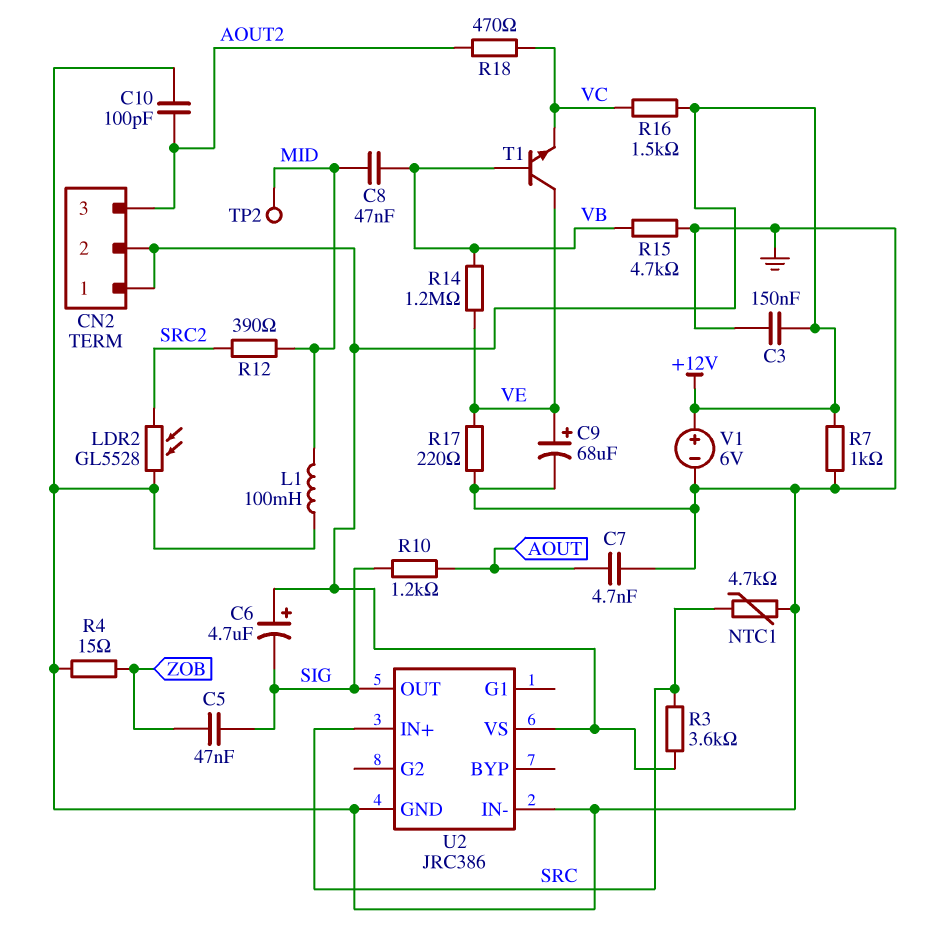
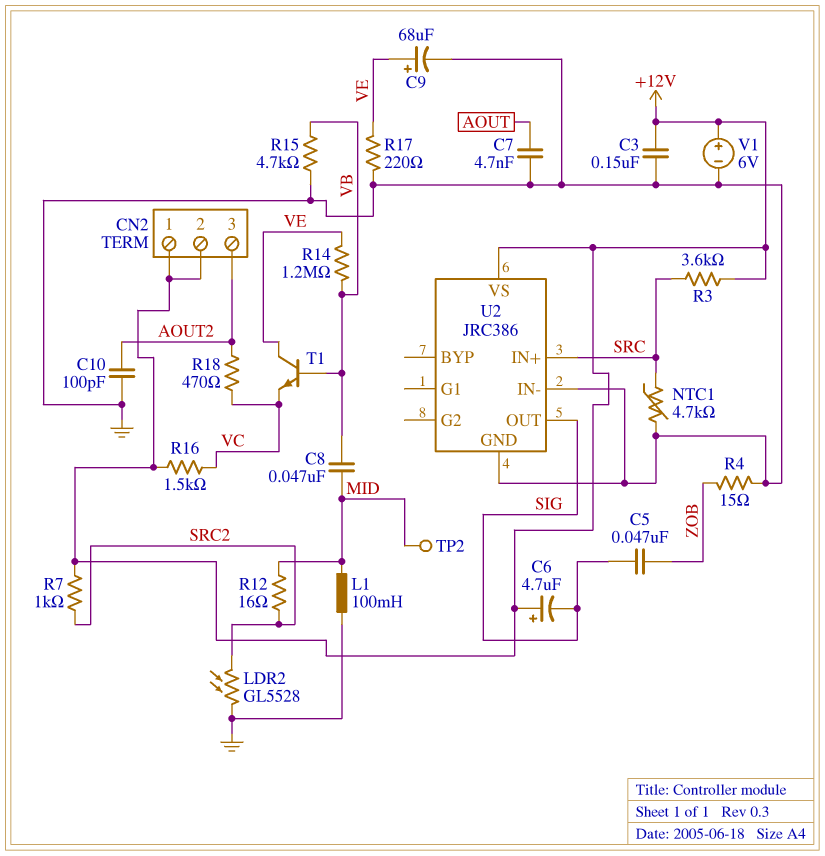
R7: 1k (+12V, GND) -> 1k (+12V, SRC2)
R10: 1.2k (AOUT, SIG) -> none
R12: 390 (MID, SRC2) -> 16 (MID, SRC2)

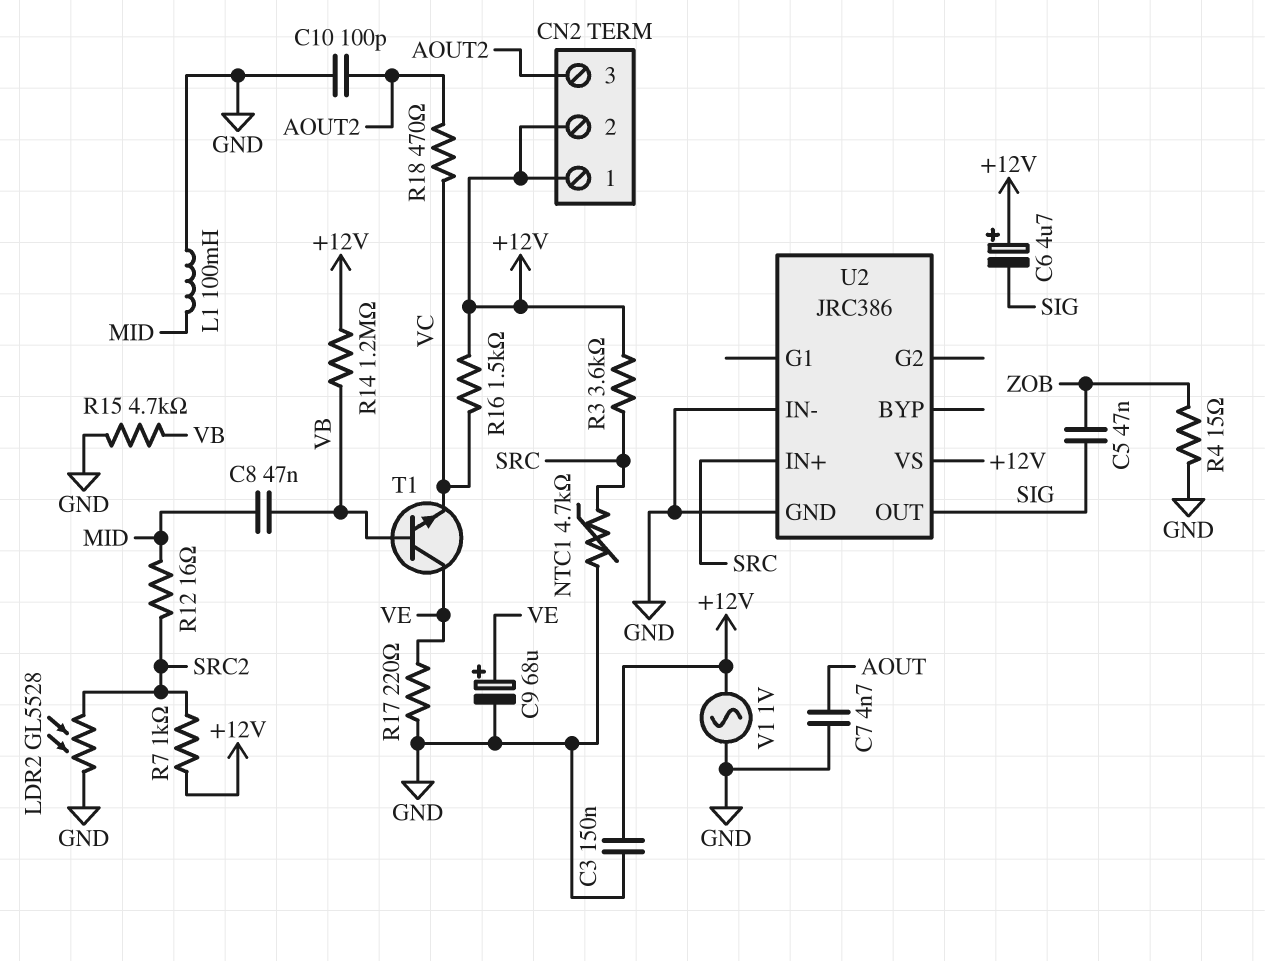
R14: 1.2M (VB, VE) -> 1.2M (+12V, VB)
TP2: test point (MID) -> none
V1: 6V (plus +12V, minus GND) -> AC 1V (+12V, GND)

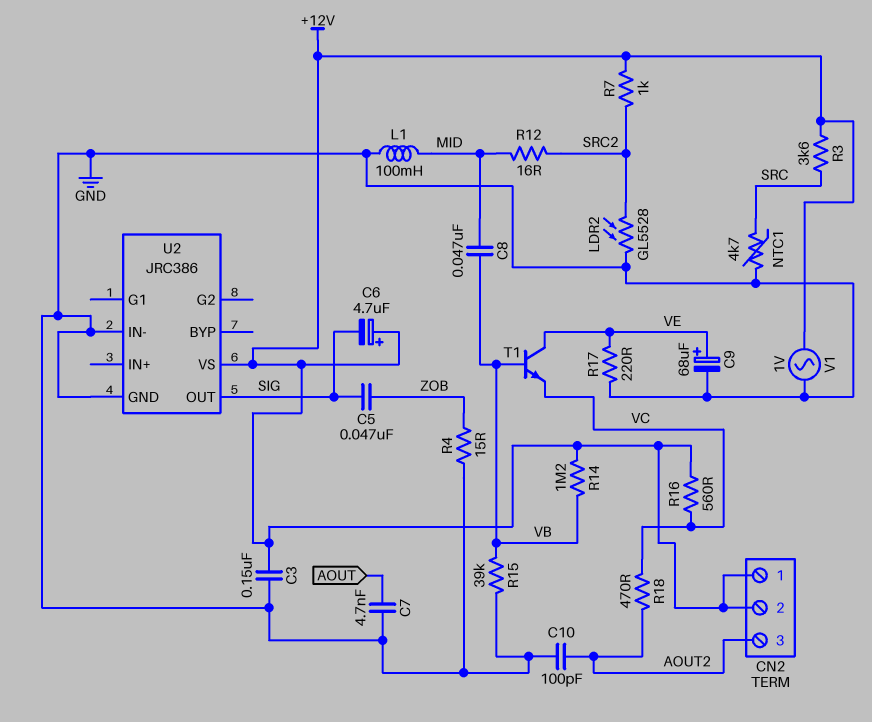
R15: 4.7k (GND, VB) -> 39k (GND, VB)
R16: 1.5k (+12V, VC) -> 560 (+12V, VC)
U2 pin IN+: SRC -> none

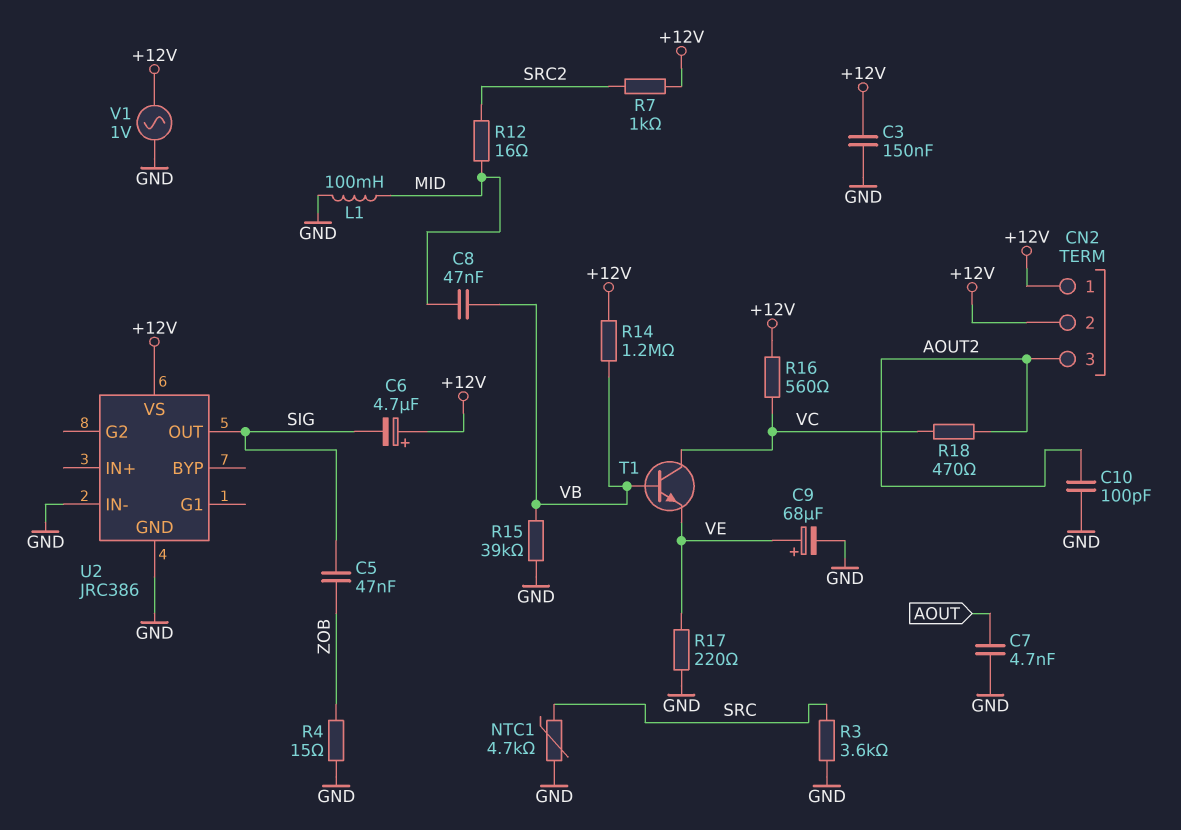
LDR2: GL5528 (GND, SRC2) -> none
R3: 3.6k (+12V, SRC) -> 3.6k (GND, SRC)
T1: NPN (B VB, C VE, E VC) -> NPN (B VB, C VC, E VE)

